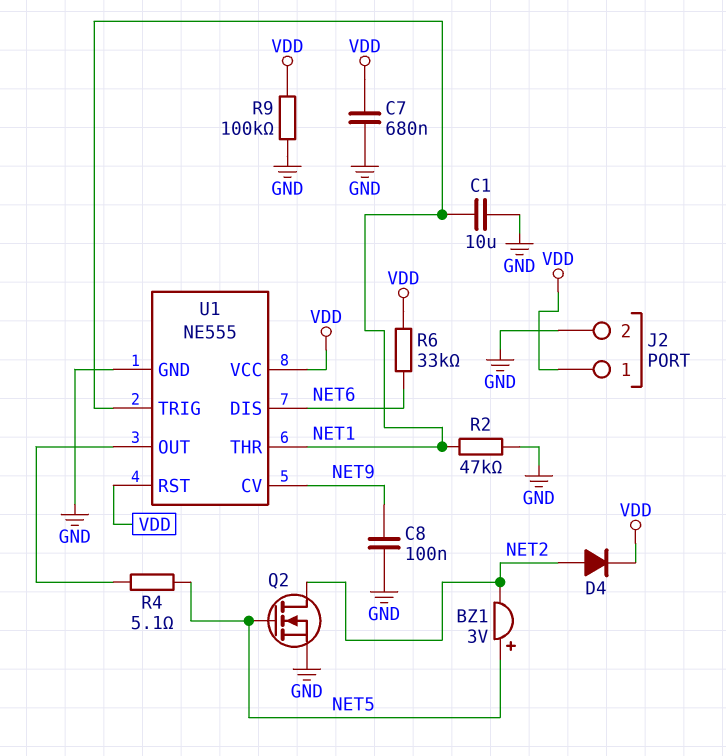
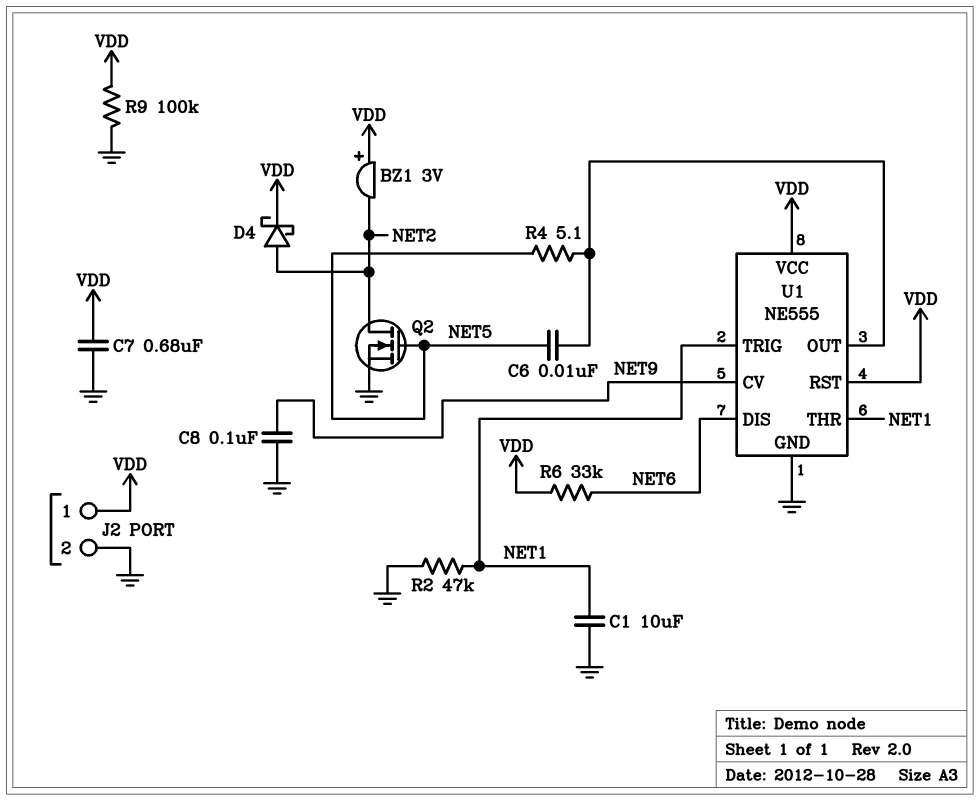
BZ1: buzzer 3V (plus NET5, minus NET2) -> buzzer 3V (plus VDD, minus NET2)
C6: none -> 10nF (NET5, U1/OUT)
D4: diode (A NET2, K VDD) -> schottky (A NET2, K VDD)

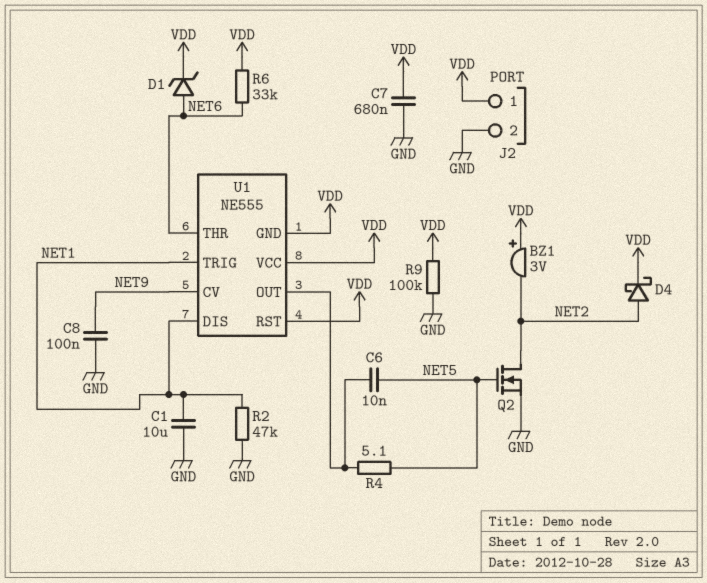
D1: none -> zener (A NET6, K VDD)
U1 pin DIS: NET6 -> NET1
U1 pin GND: GND -> VDD
U1 pin THR: NET1 -> NET6

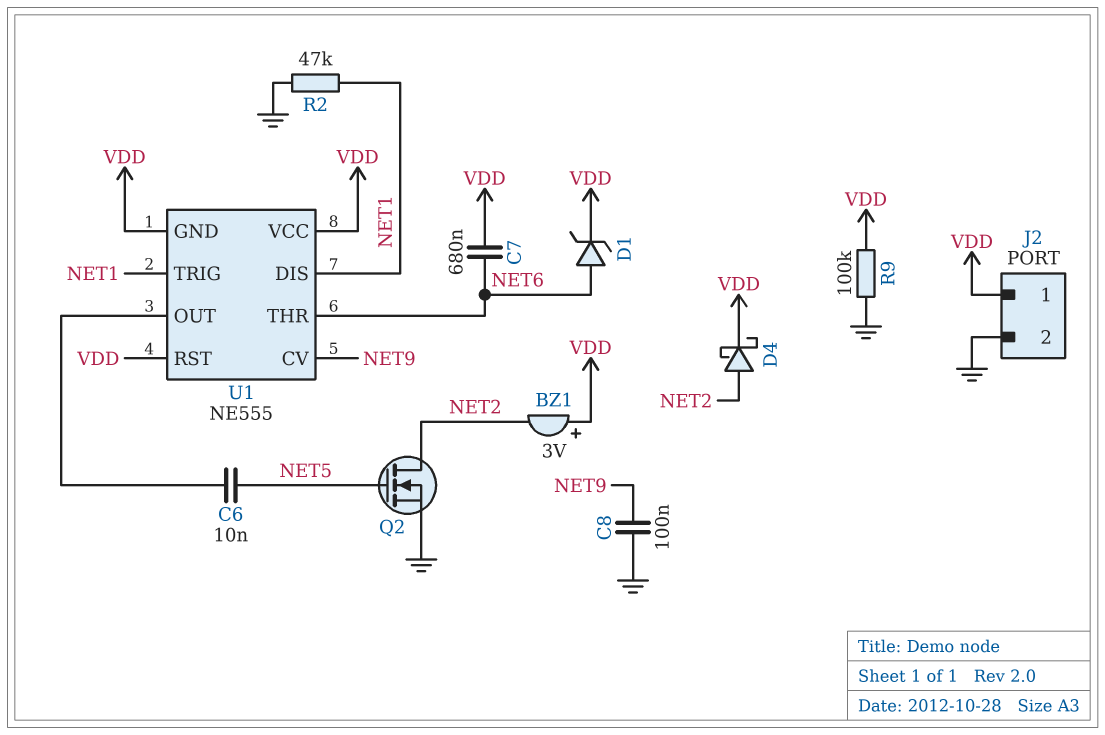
C1: 10uF (GND, NET1) -> none
C7: 680nF (GND, VDD) -> 680nF (NET6, VDD)
R4: 5.1 (NET5, U1/OUT) -> none
R6: 33k (NET6, VDD) -> none

